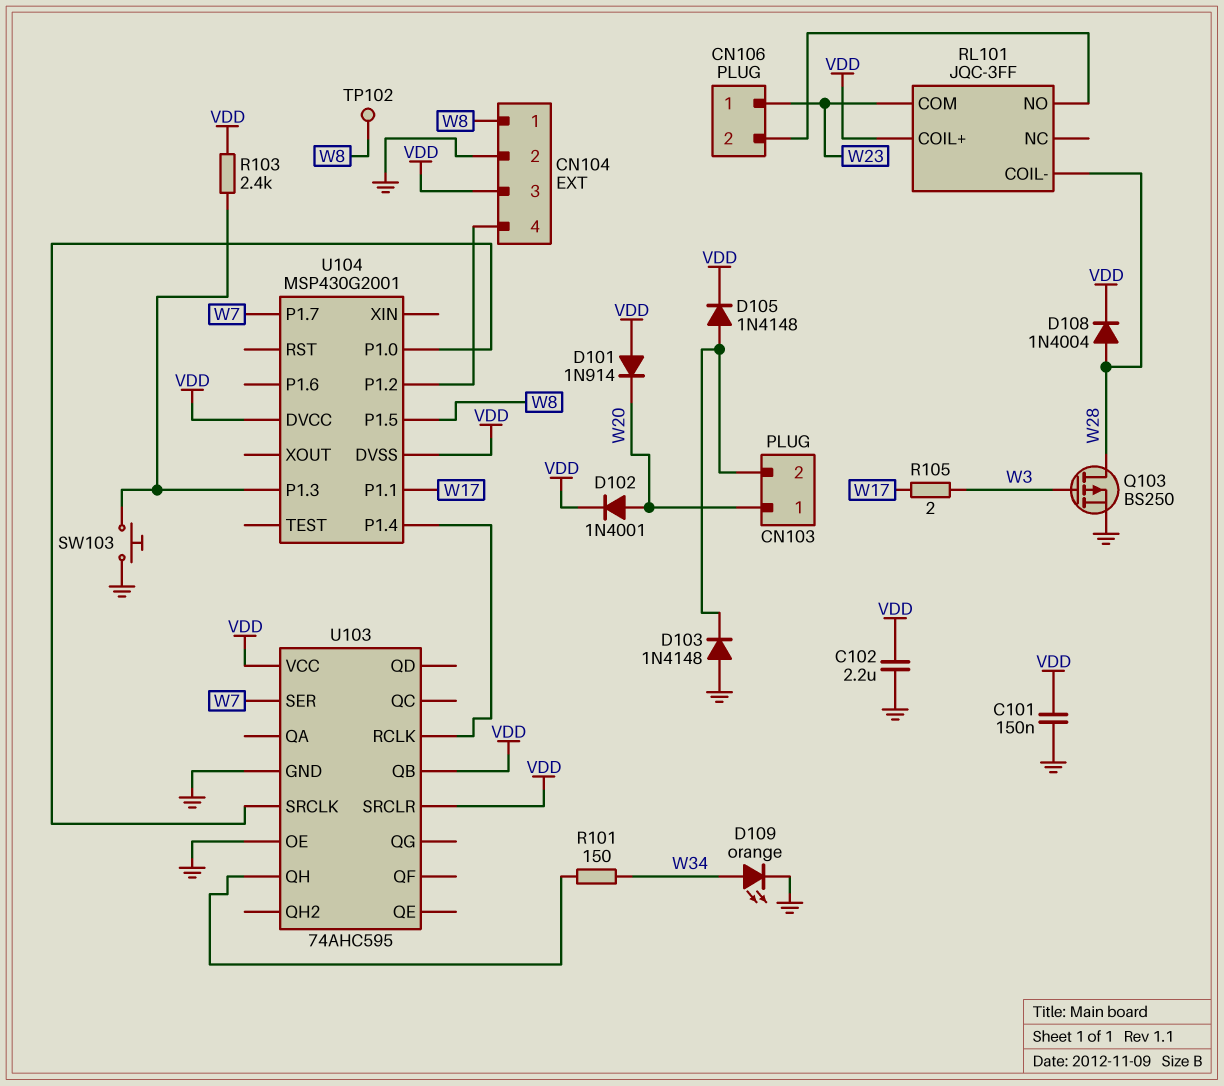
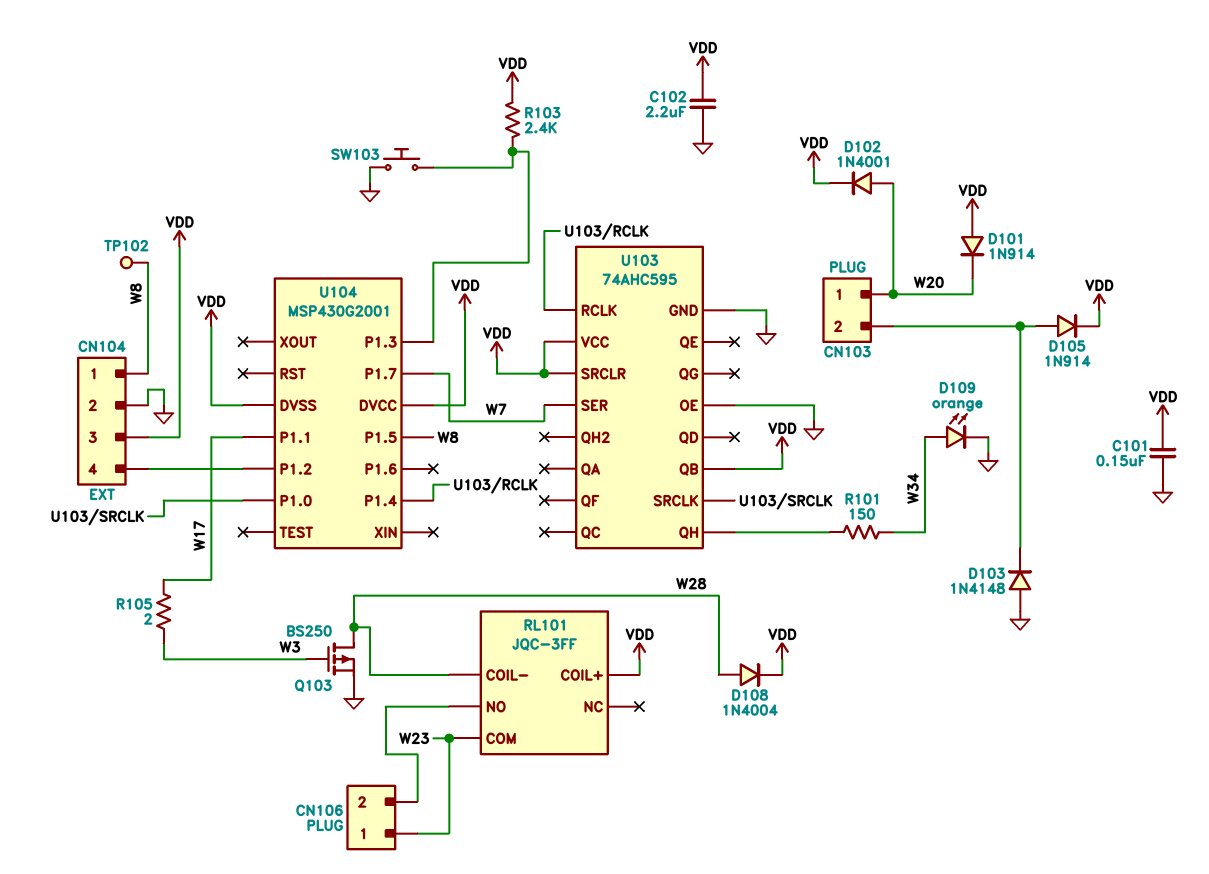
D105: diode 1N4148 (A CN103/2, K VDD) -> diode 1N914 (A CN103/2, K VDD)

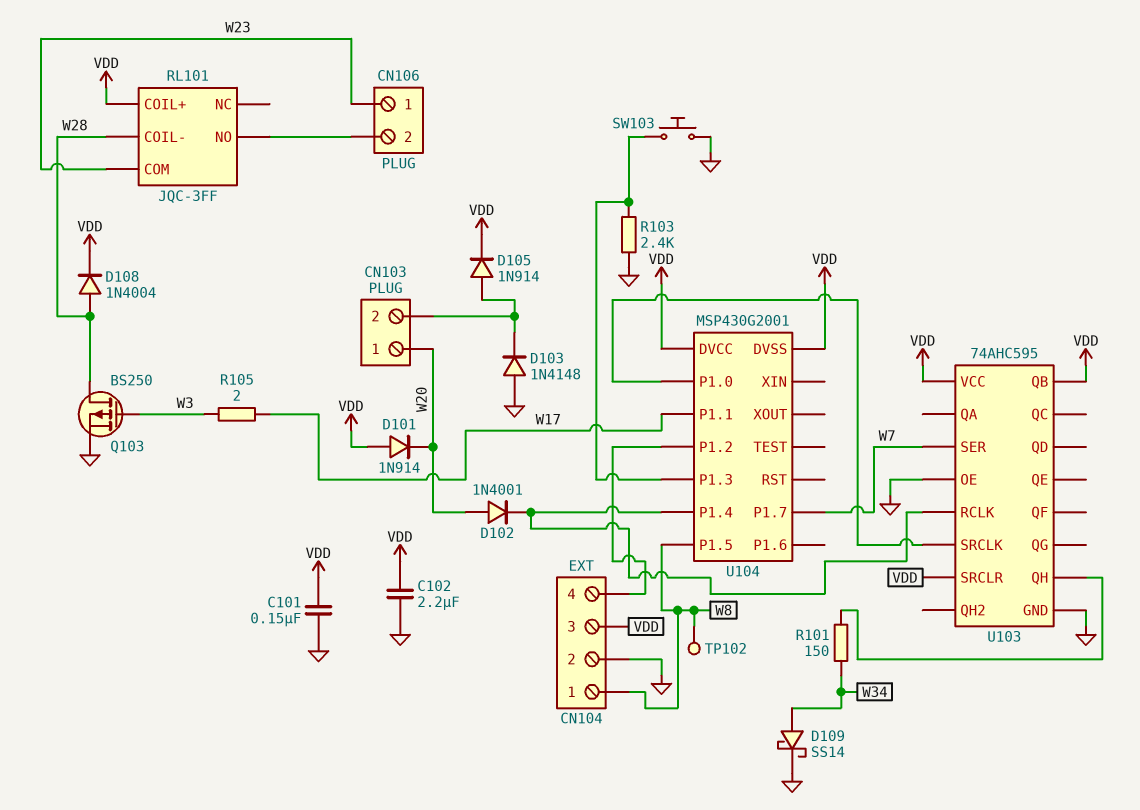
D102: diode 1N4001 (A W20, K VDD) -> diode 1N4001 (A W20, K U103/RCLK)
D109: LED orange (A W34, K GND) -> schottky SS14 (A W34, K GND)
R103: 2.4k (U104/P1.3, VDD) -> 2.4k (GND, U104/P1.3)

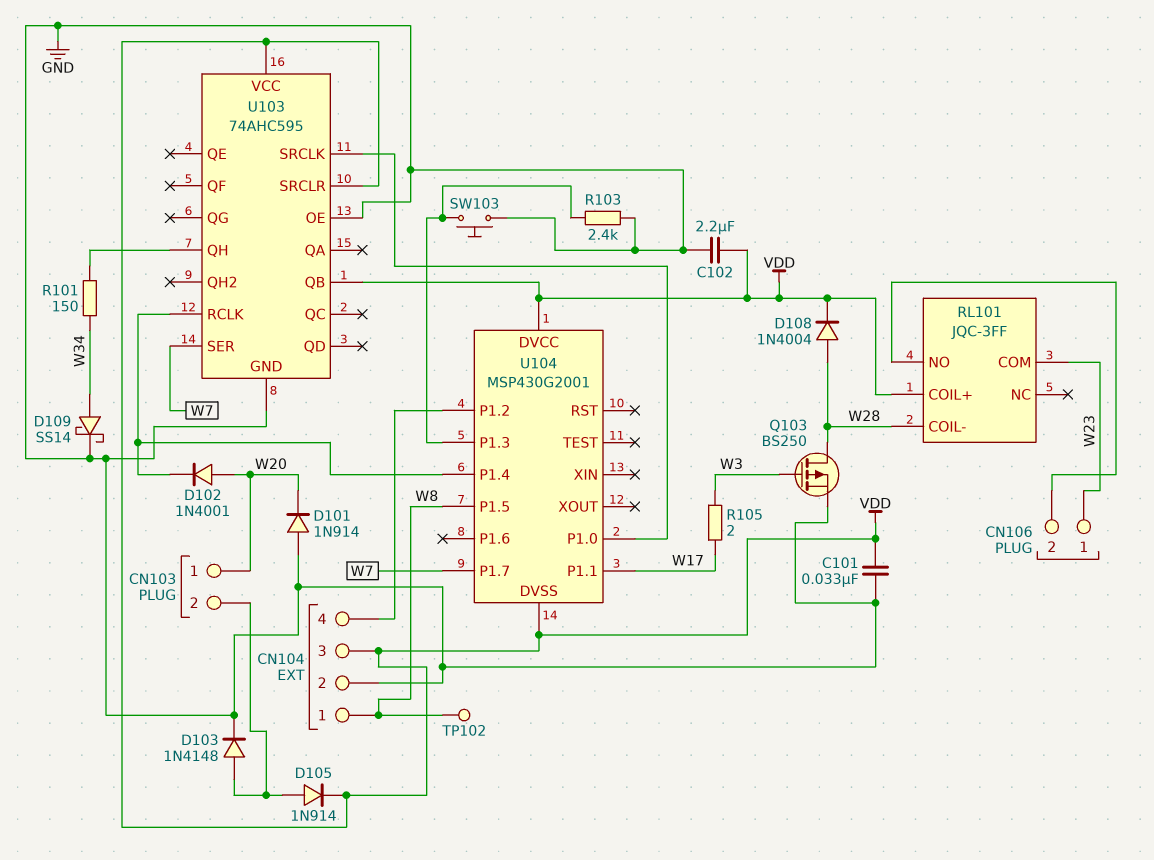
C101: 150nF (GND, VDD) -> 33nF (GND, VDD)
D101: diode 1N914 (A VDD, K W20) -> diode 1N914 (A GND, K W20)
D103: diode 1N4148 (A GND, K CN103/2) -> diode 1N4148 (A CN103/2, K GND)

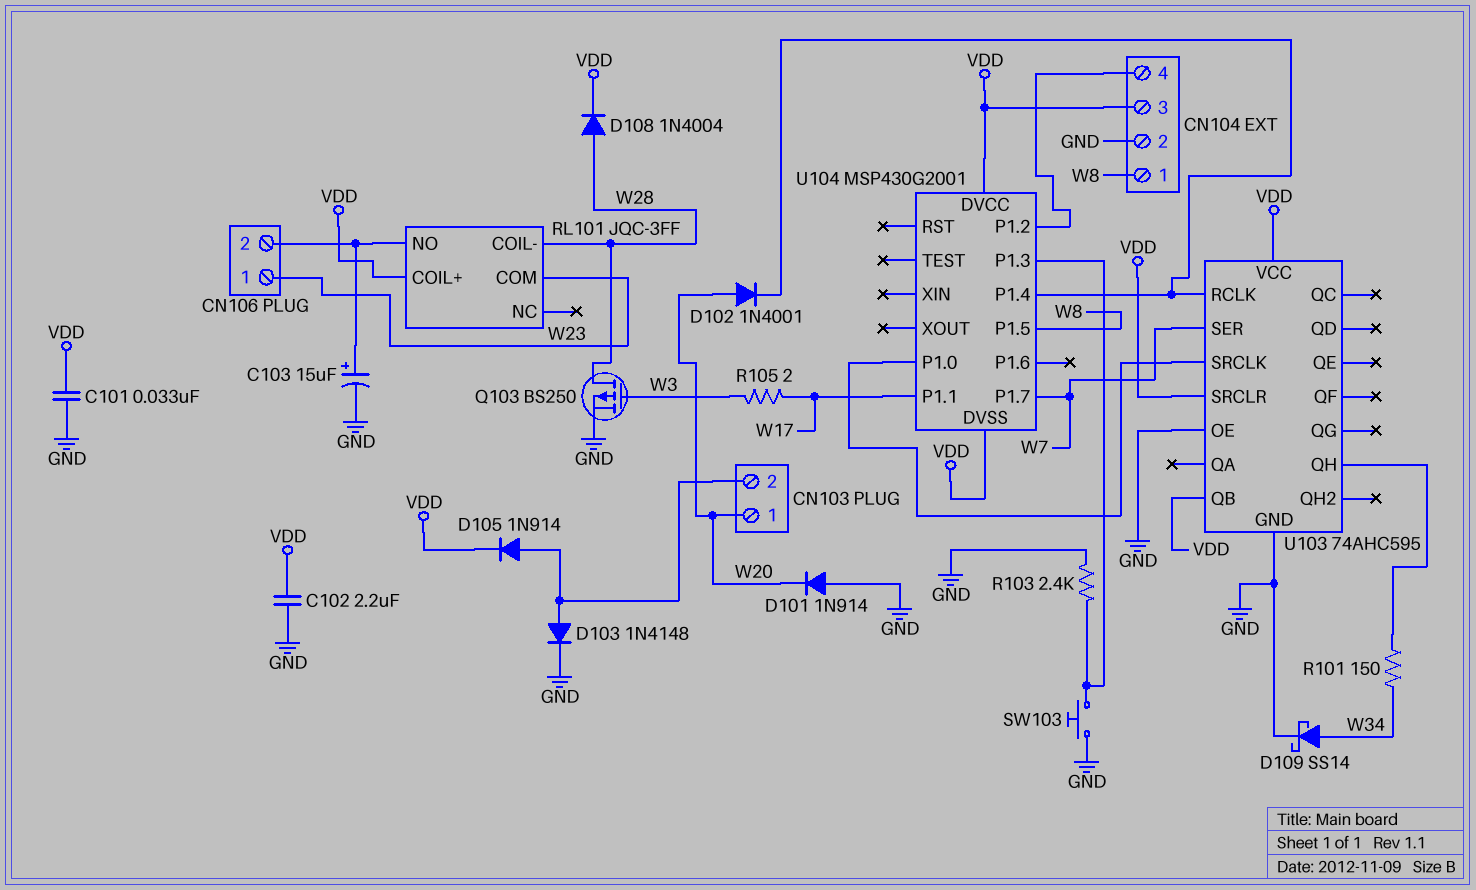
C103: none -> 15uF (plus CN106/2, minus GND)
TP102: test point (W8) -> none

